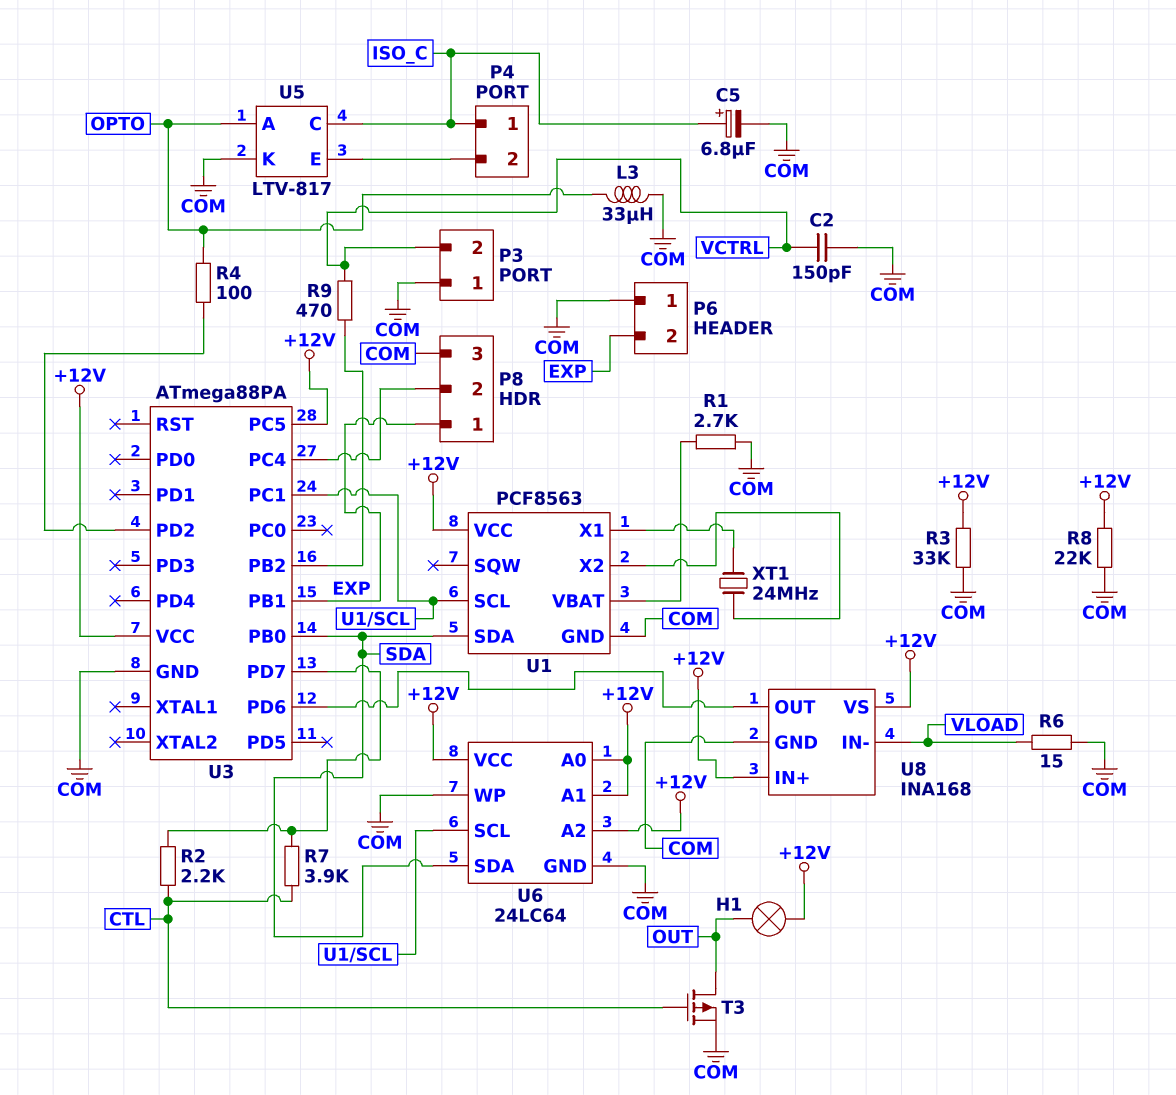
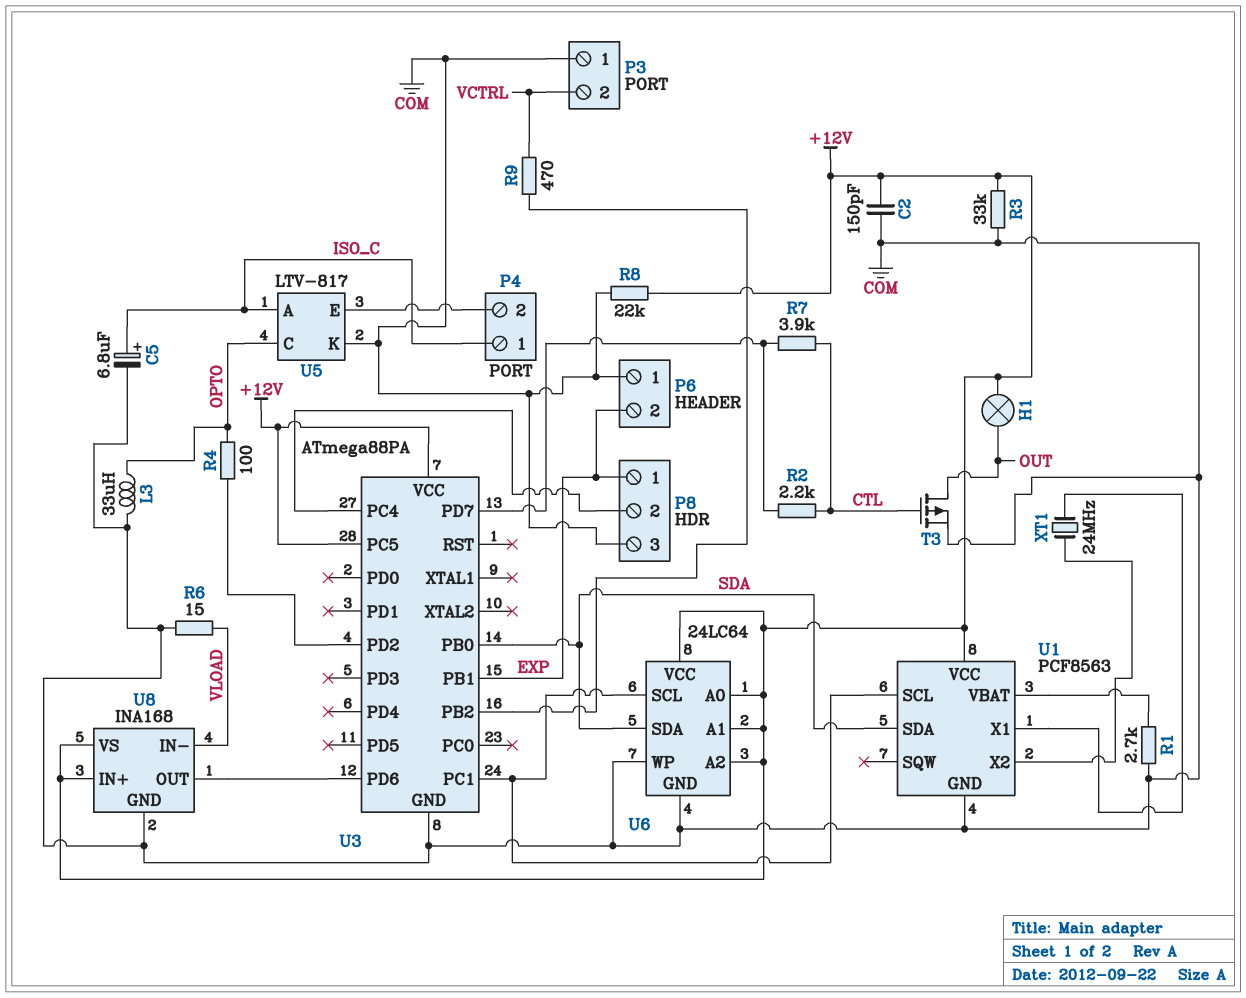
C2: 150pF (COM, VCTRL) -> 150pF (+12V, COM)
U5 pin A: OPTO -> ISO_C
U5 pin C: ISO_C -> OPTO

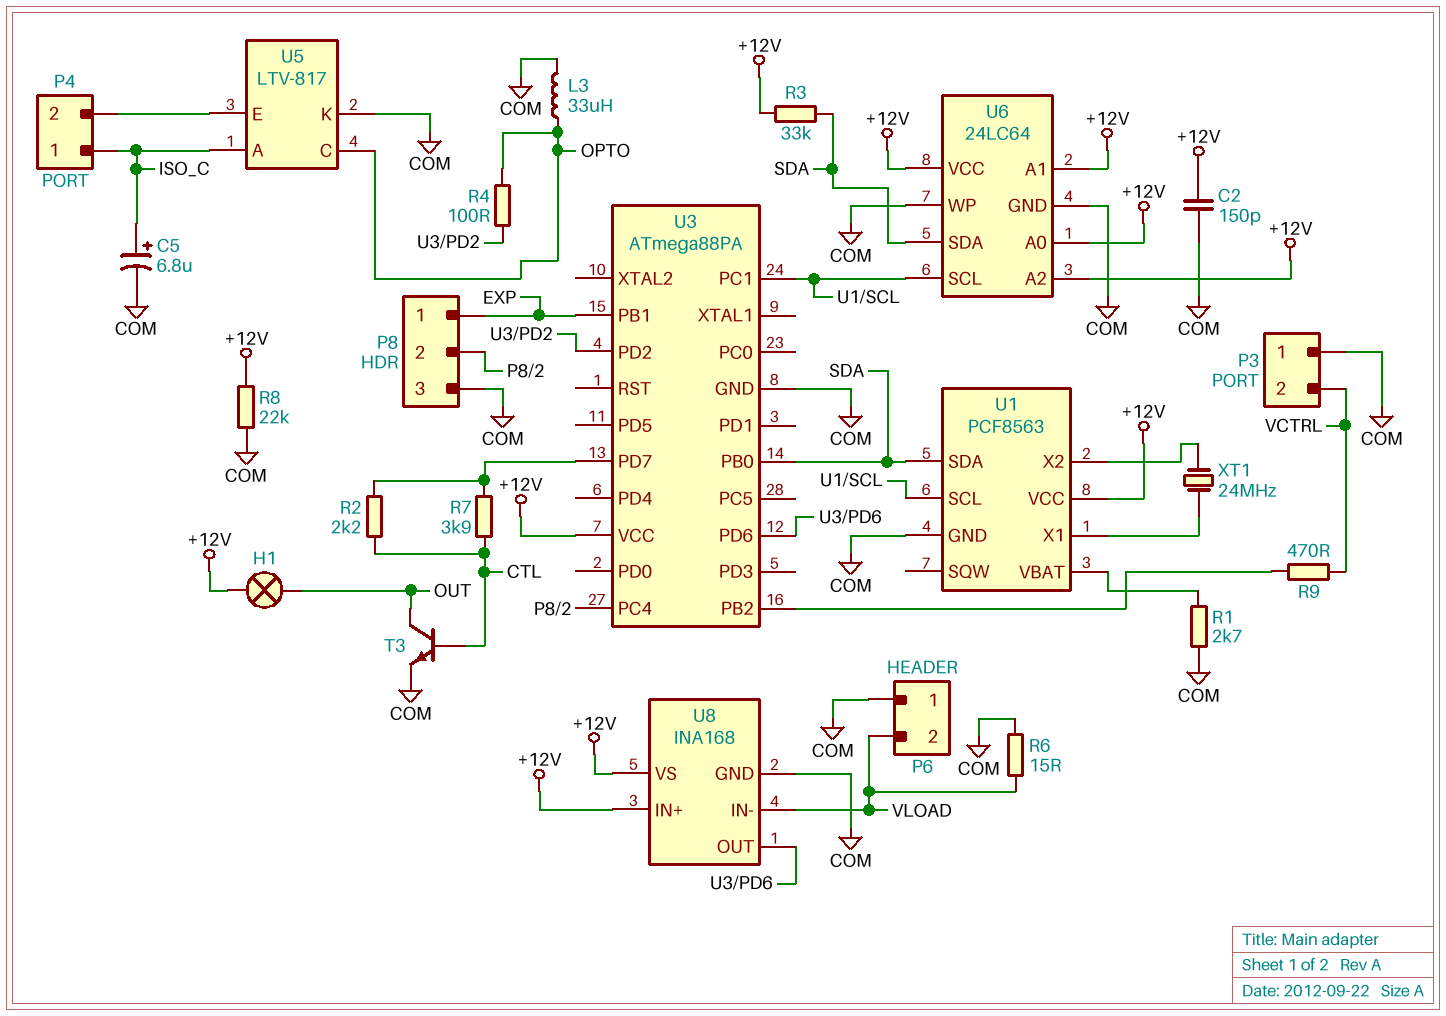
P6 pin 2: EXP -> VLOAD
R3: 33k (+12V, COM) -> 33k (+12V, SDA)
T3: PMOS (G CTL, D OUT, S COM) -> NPN (B CTL, C OUT, E COM)
U3 pin PC5: +12V -> none

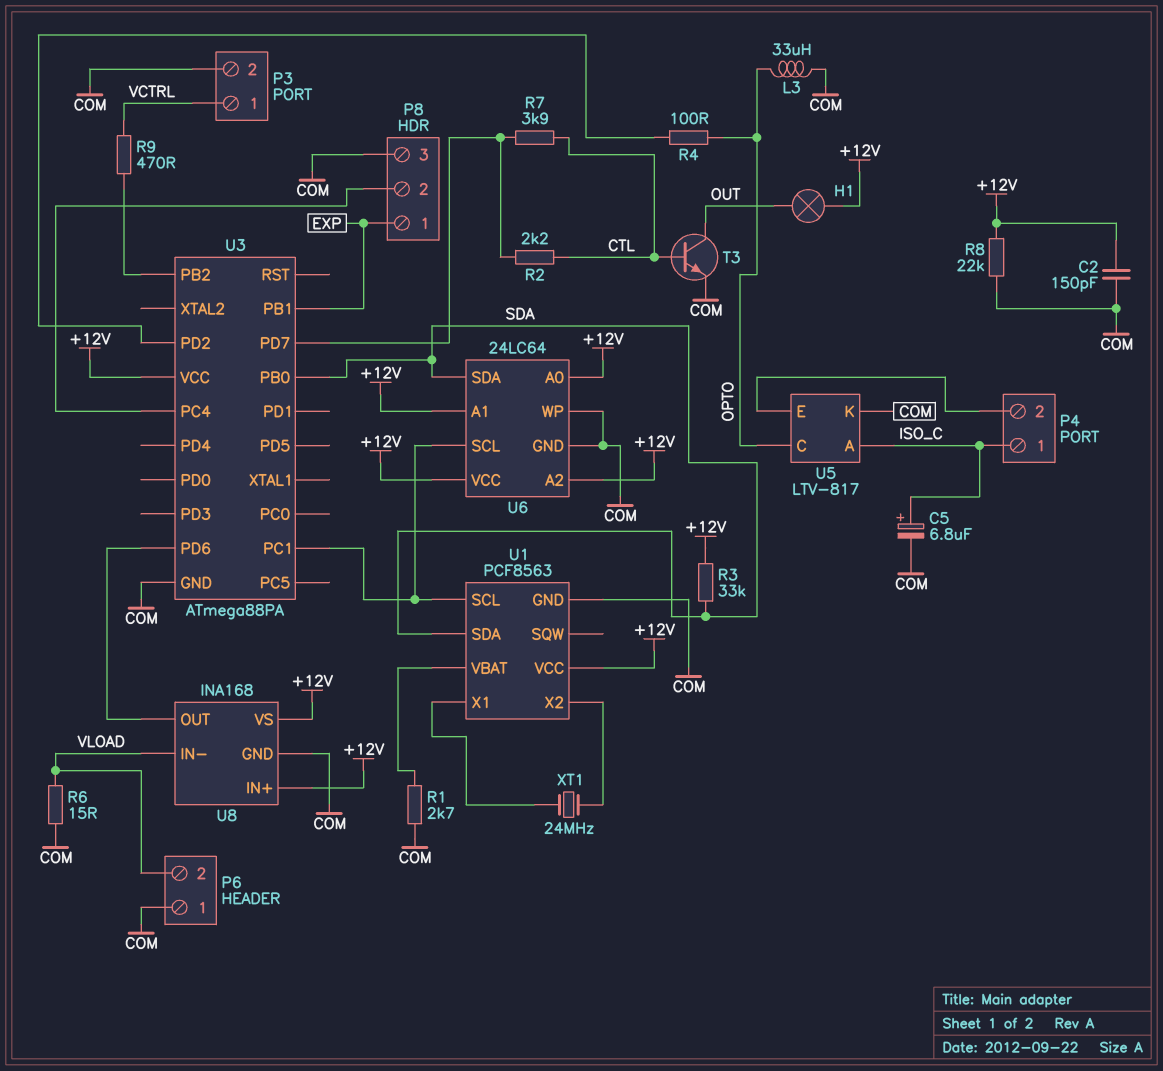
P3 pin 1: COM -> VCTRL
P3 pin 2: VCTRL -> COM

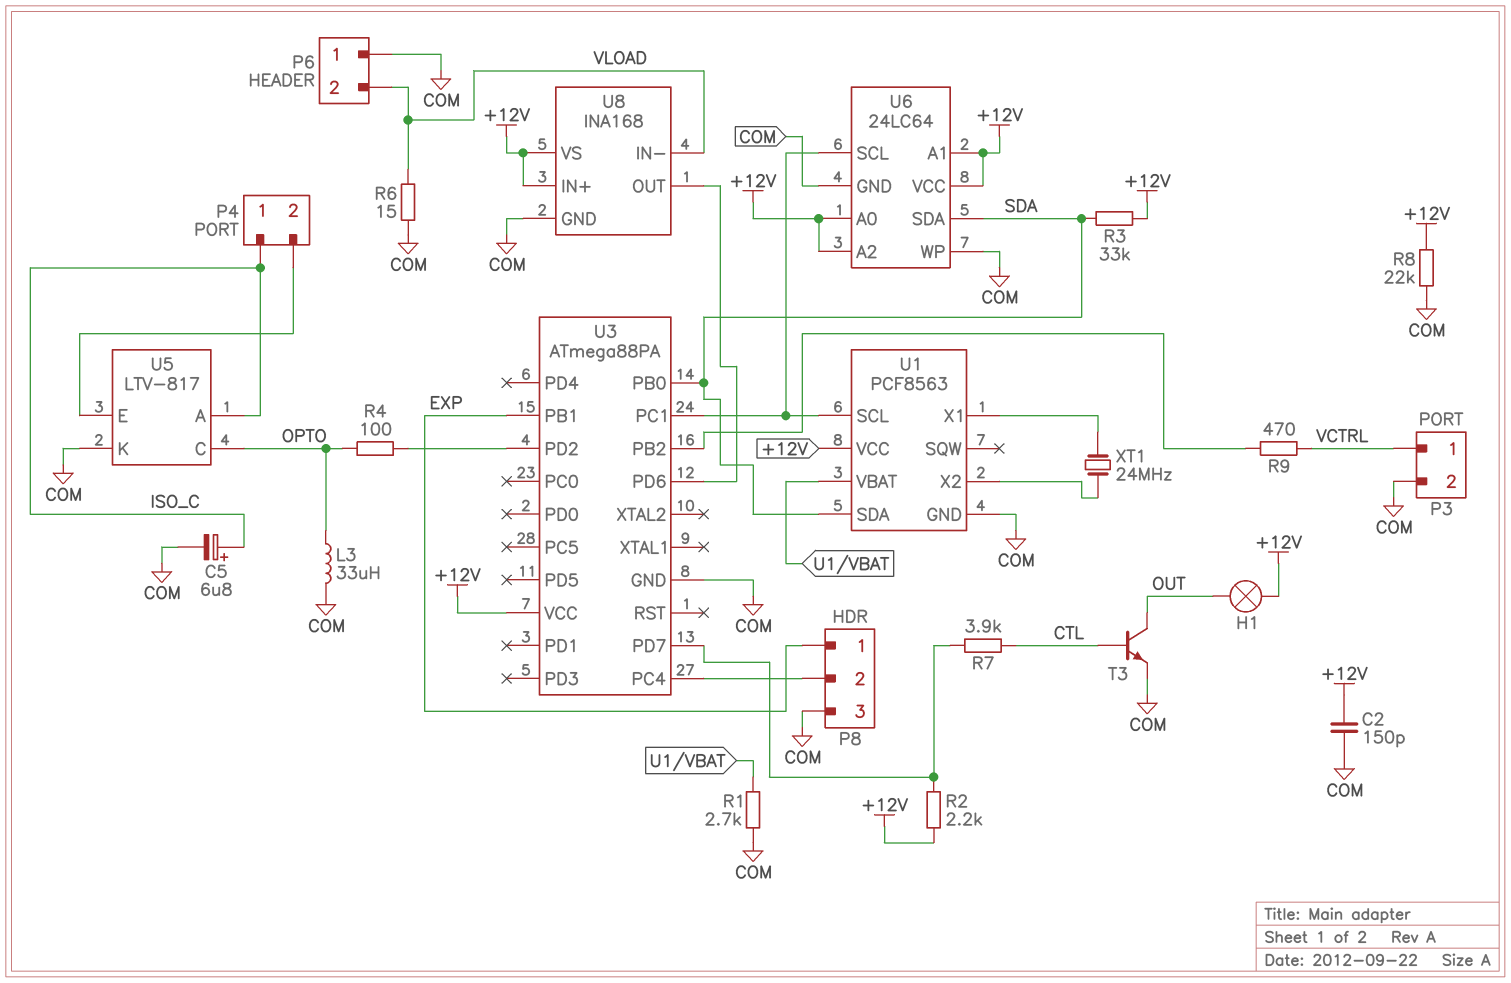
R2: 2.2k (CTL, U3/PD7) -> 2.2k (+12V, U3/PD7)

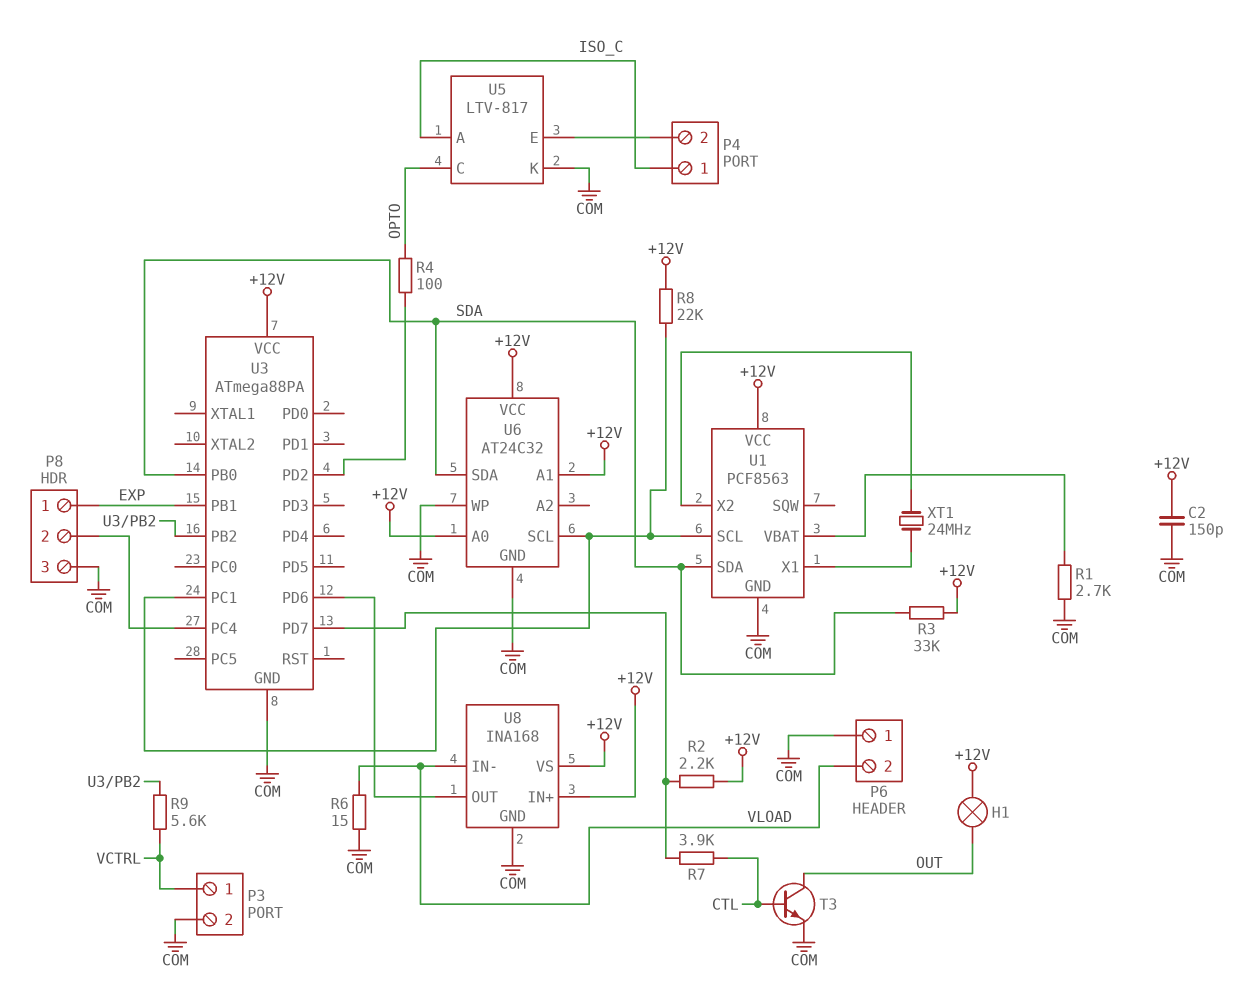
C5: 6.8uF (plus ISO_C, minus COM) -> none
L3: 33uH (COM, OPTO) -> none
R8: 22k (+12V, COM) -> 22k (+12V, U1/SCL)
R9: 470 (U3/PB2, VCTRL) -> 5.6k (U3/PB2, VCTRL)
U6: 24LC64 -> AT24C32
U6 pin A2: +12V -> none

